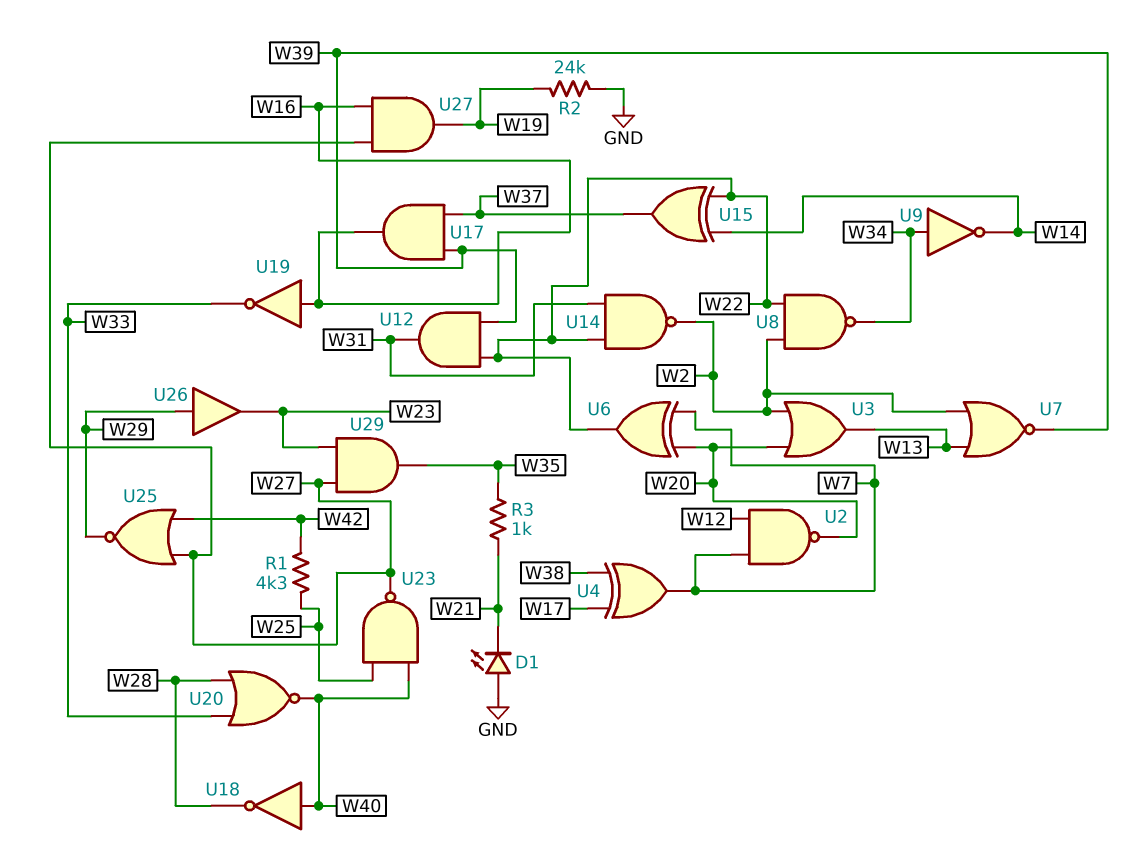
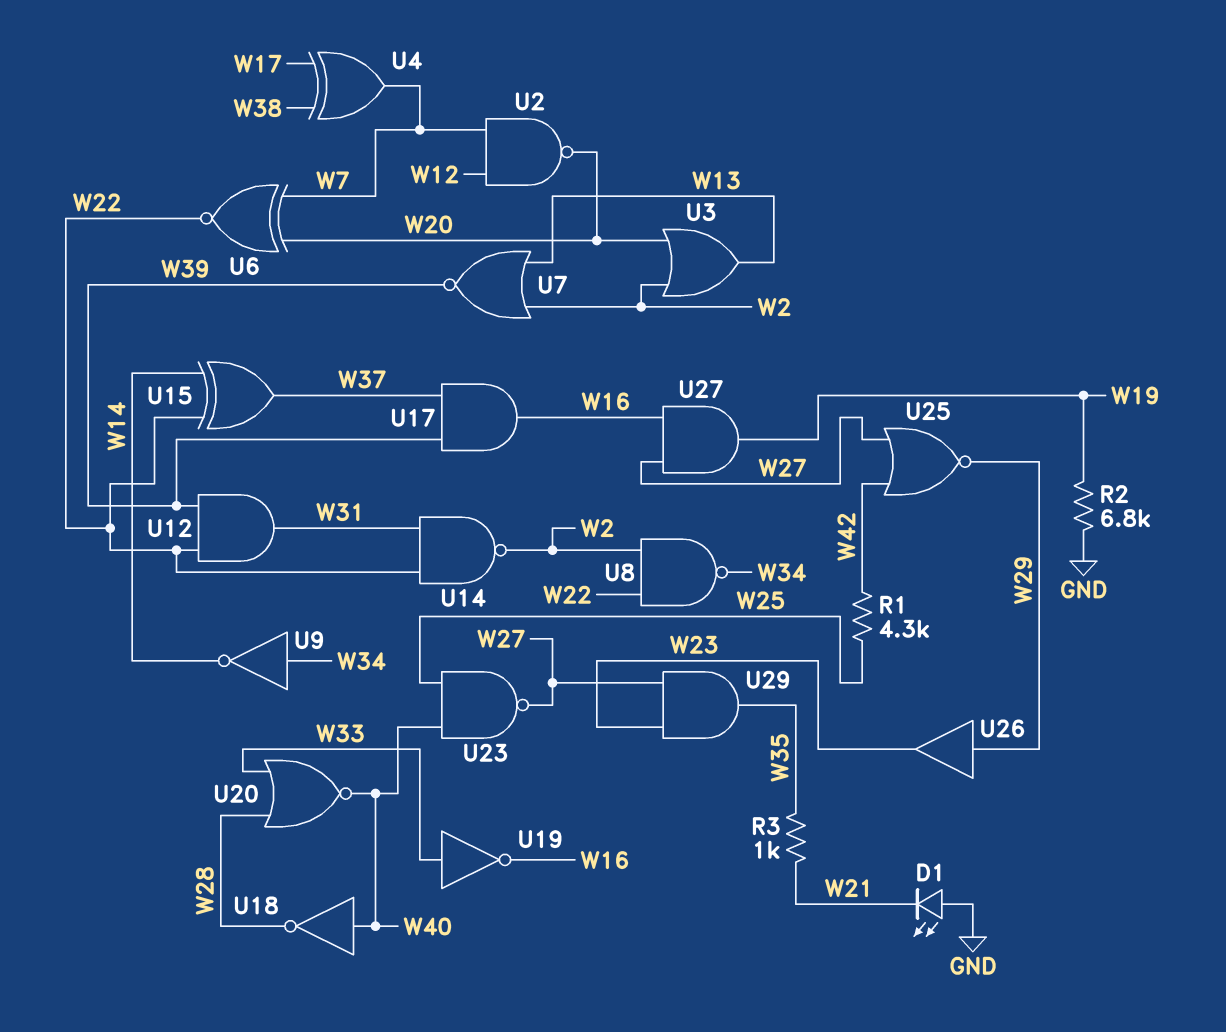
R2: 24k (GND, W19) -> 6.8k (GND, W19)
U6: XOR (in W7, in W20, out W22) -> XNOR (in W7, in W20, out W22)
U19: NOT (in W16, out W33) -> NOT (in W33, out W16)

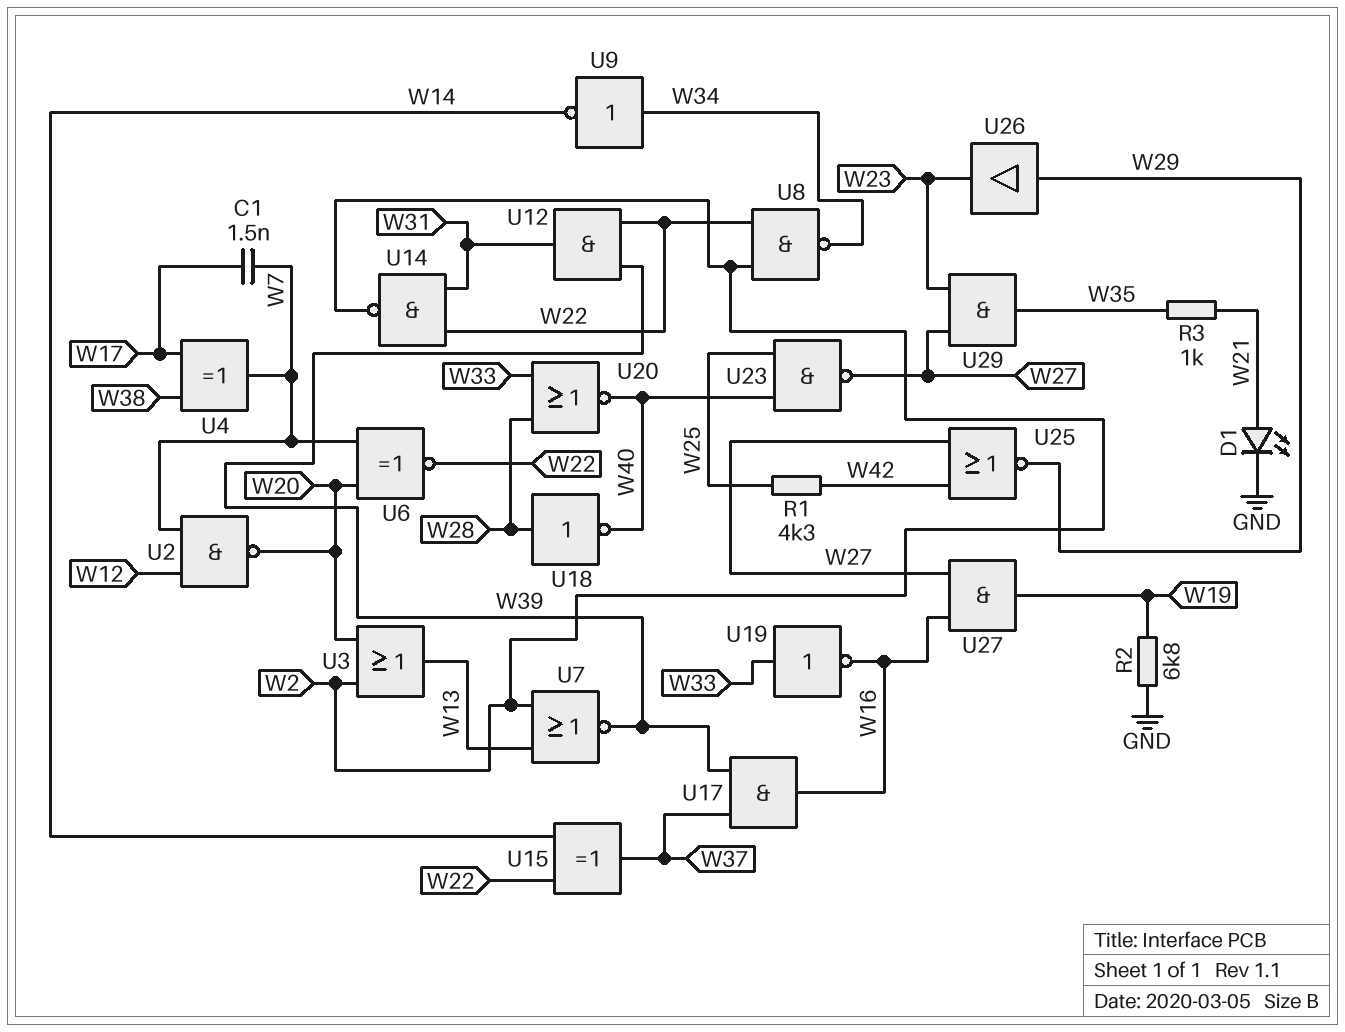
C1: none -> 1.5nF (W7, W17)
D1: LED (A GND, K W21) -> LED (A W21, K GND)
U18: NOT (in W40, out W28) -> NOT (in W28, out W40)

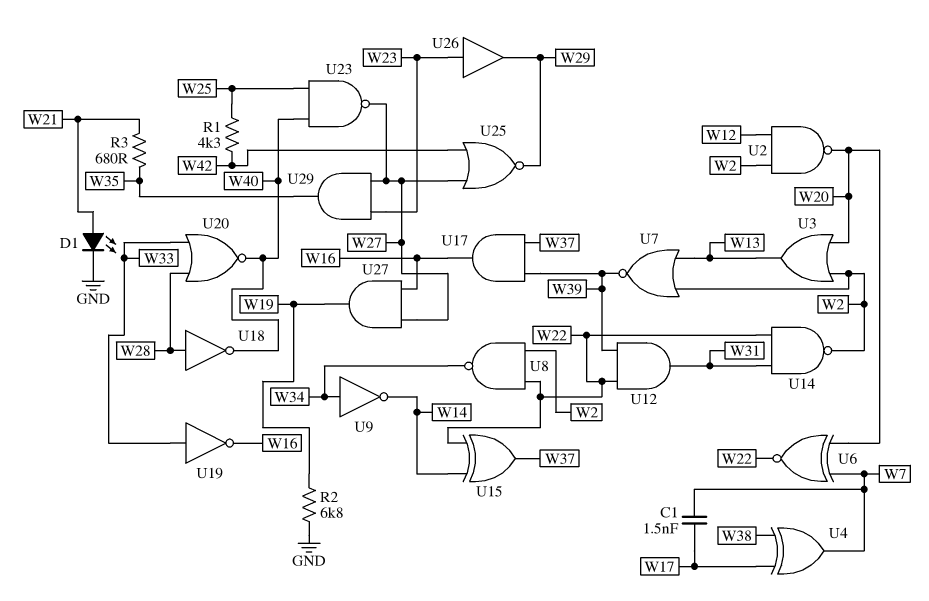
R3: 1k (W21, W35) -> 680 (W21, W35)
U2: NAND (in W7, in W12, out W20) -> NAND (in W2, in W12, out W20)
U26: buffer (in W29, out W23) -> buffer (in W23, out W29)

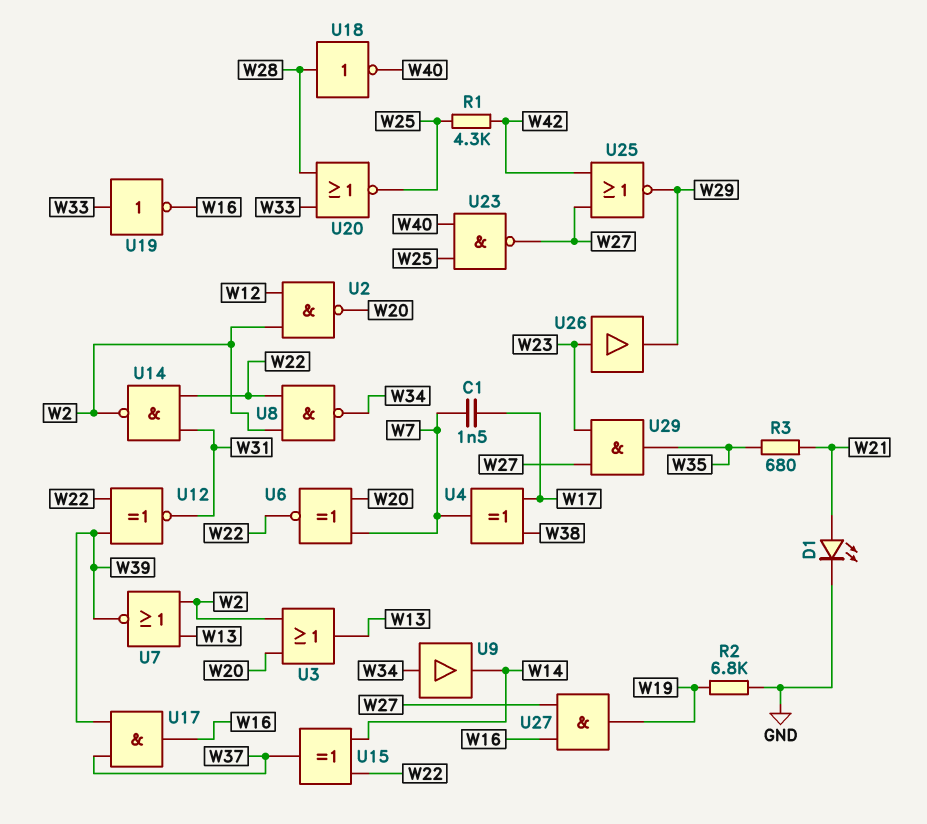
U9: NOT (in W34, out W14) -> buffer (in W34, out W14)
U12: AND (in W22, in W39, out W31) -> XNOR (in W22, in W39, out W31)
U20: NOR (in W28, in W33, out W40) -> NOR (in W28, in W33, out W25)

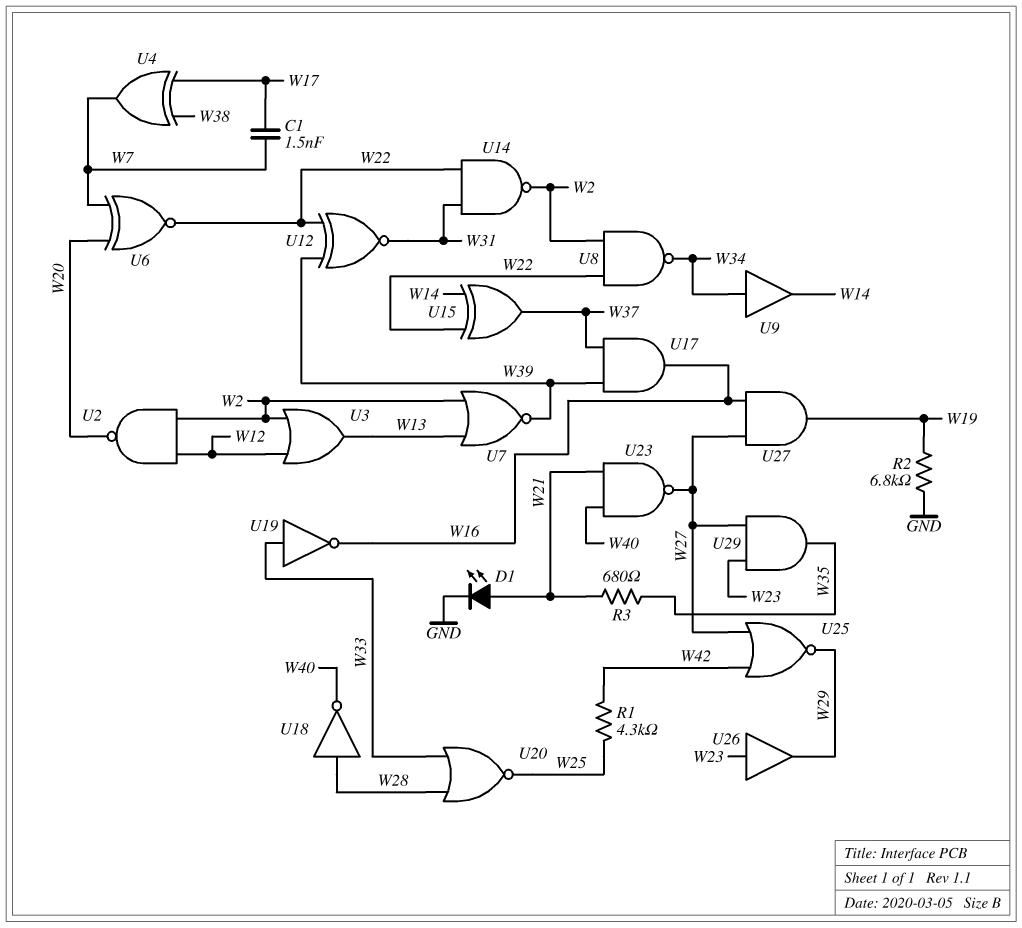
U3: OR (in W2, in W20, out W13) -> OR (in W2, in W12, out W13)
U23: NAND (in W25, in W40, out W27) -> NAND (in W21, in W40, out W27)

